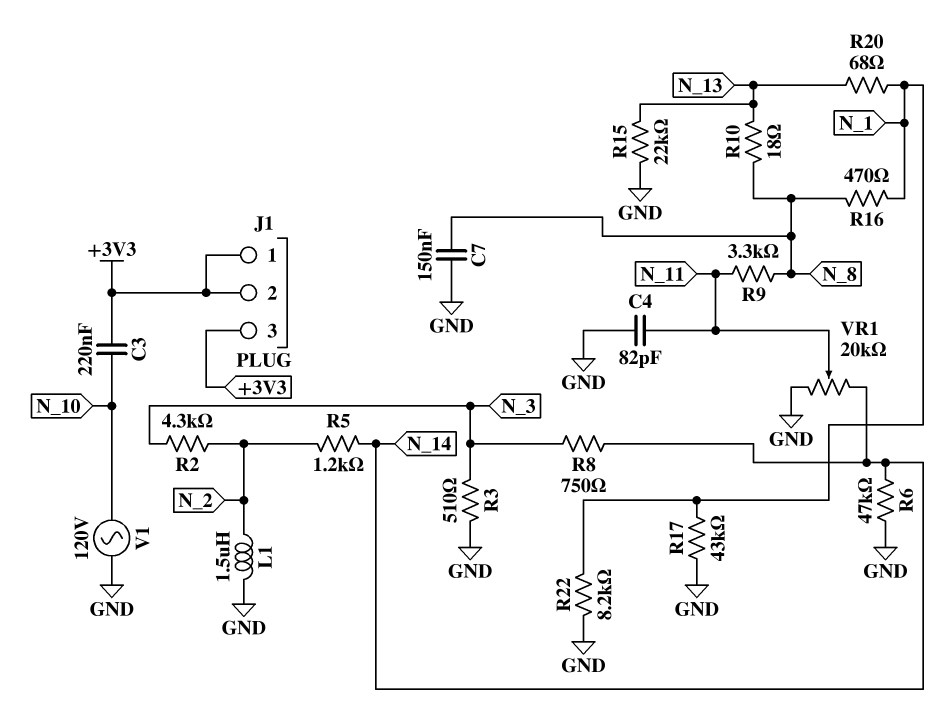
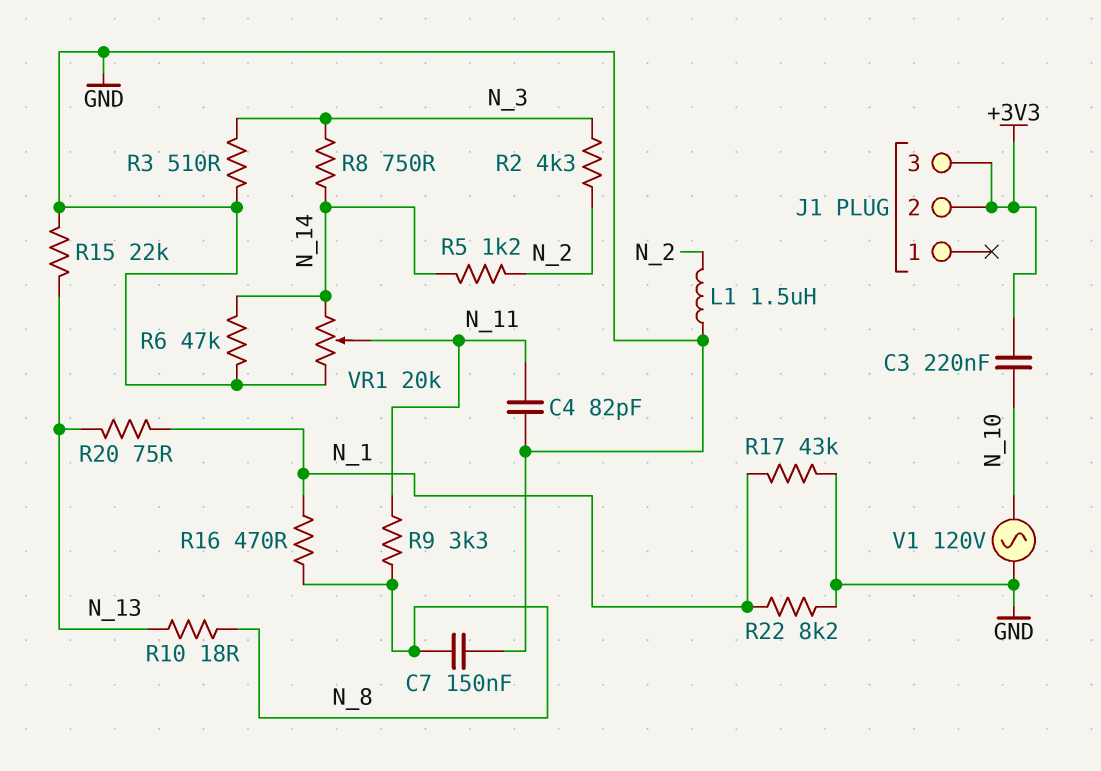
J1 pin 1: +3V3 -> none
R20: 68 (N_1, N_13) -> 75 (N_1, N_13)

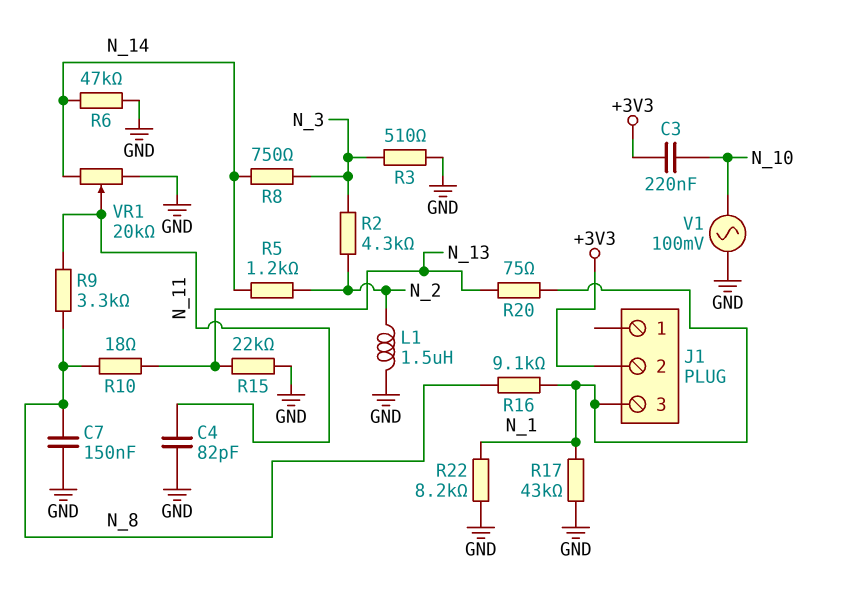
J1 pin 3: +3V3 -> N_1
R16: 470 (N_1, N_8) -> 9.1k (N_1, N_8)
V1: AC 120V (GND, N_10) -> AC 100mV (GND, N_10)

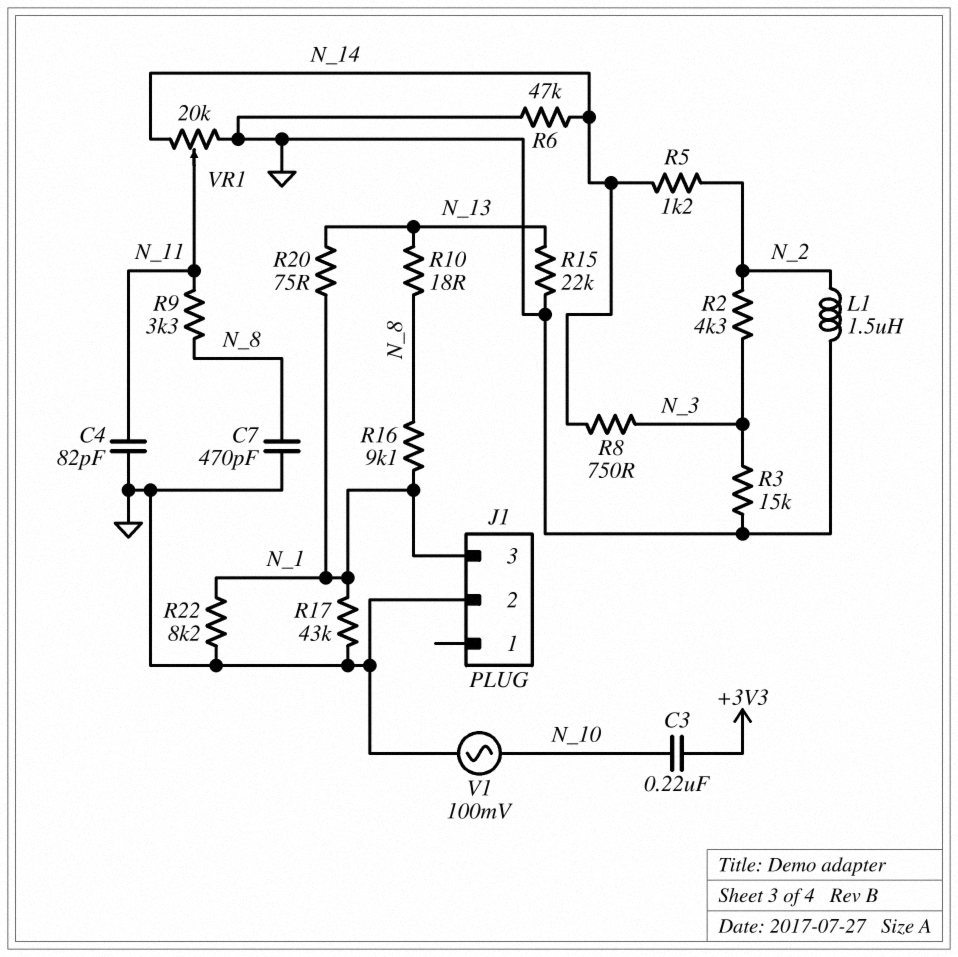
C7: 150nF (GND, N_8) -> 470pF (GND, N_8)
J1 pin 2: +3V3 -> GND
R3: 510 (GND, N_3) -> 15k (GND, N_3)

